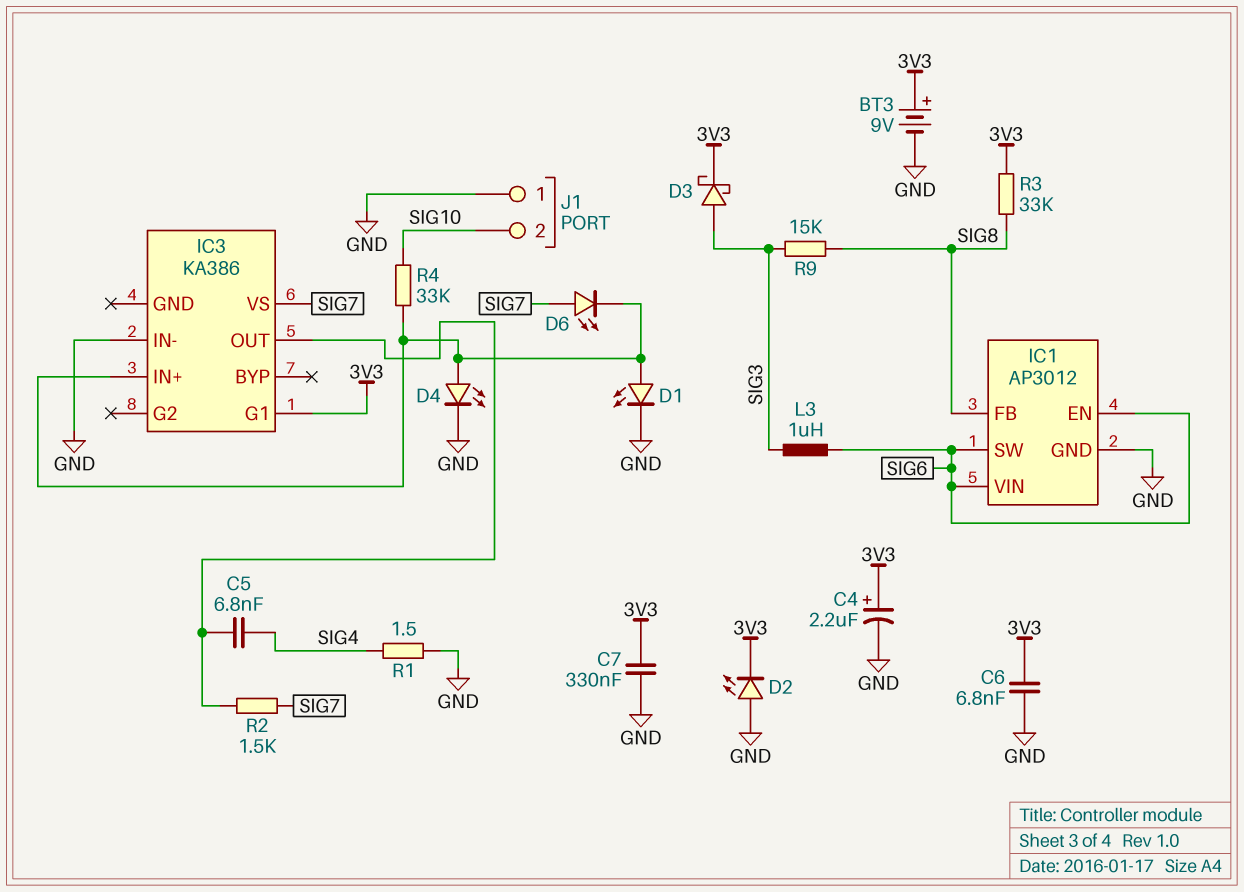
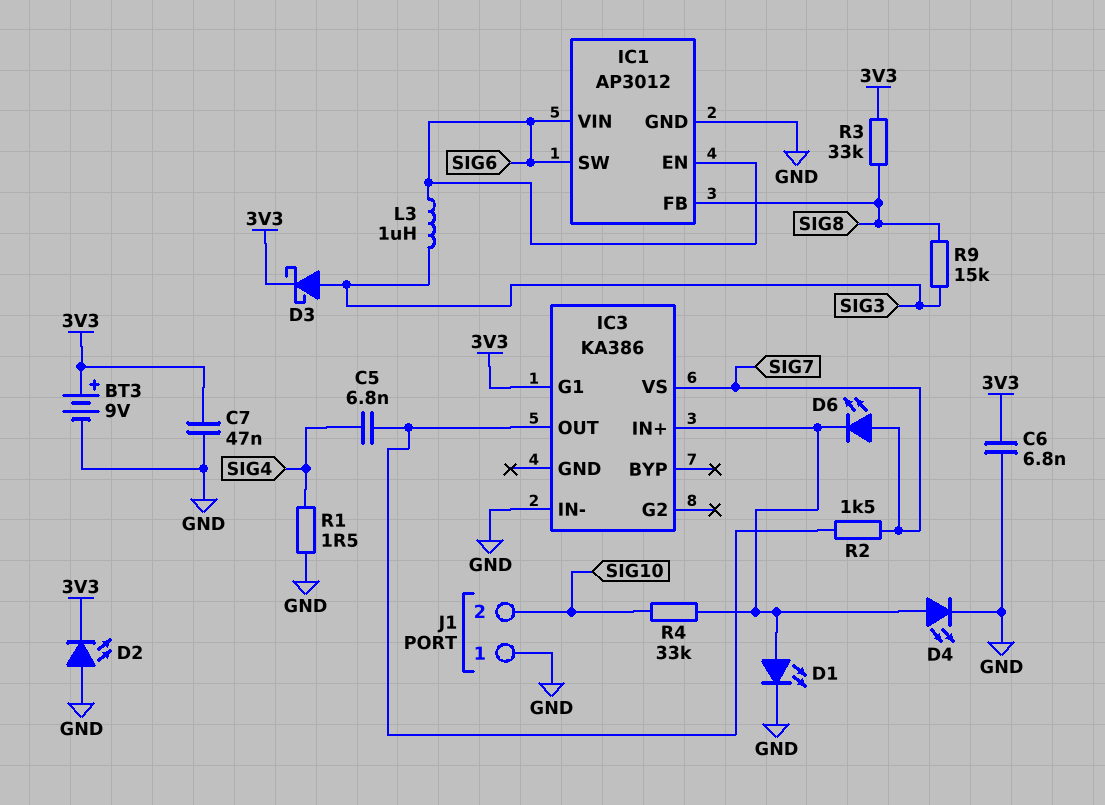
C4: 2.2uF (plus 3V3, minus GND) -> none
C7: 330nF (3V3, GND) -> 47nF (3V3, GND)

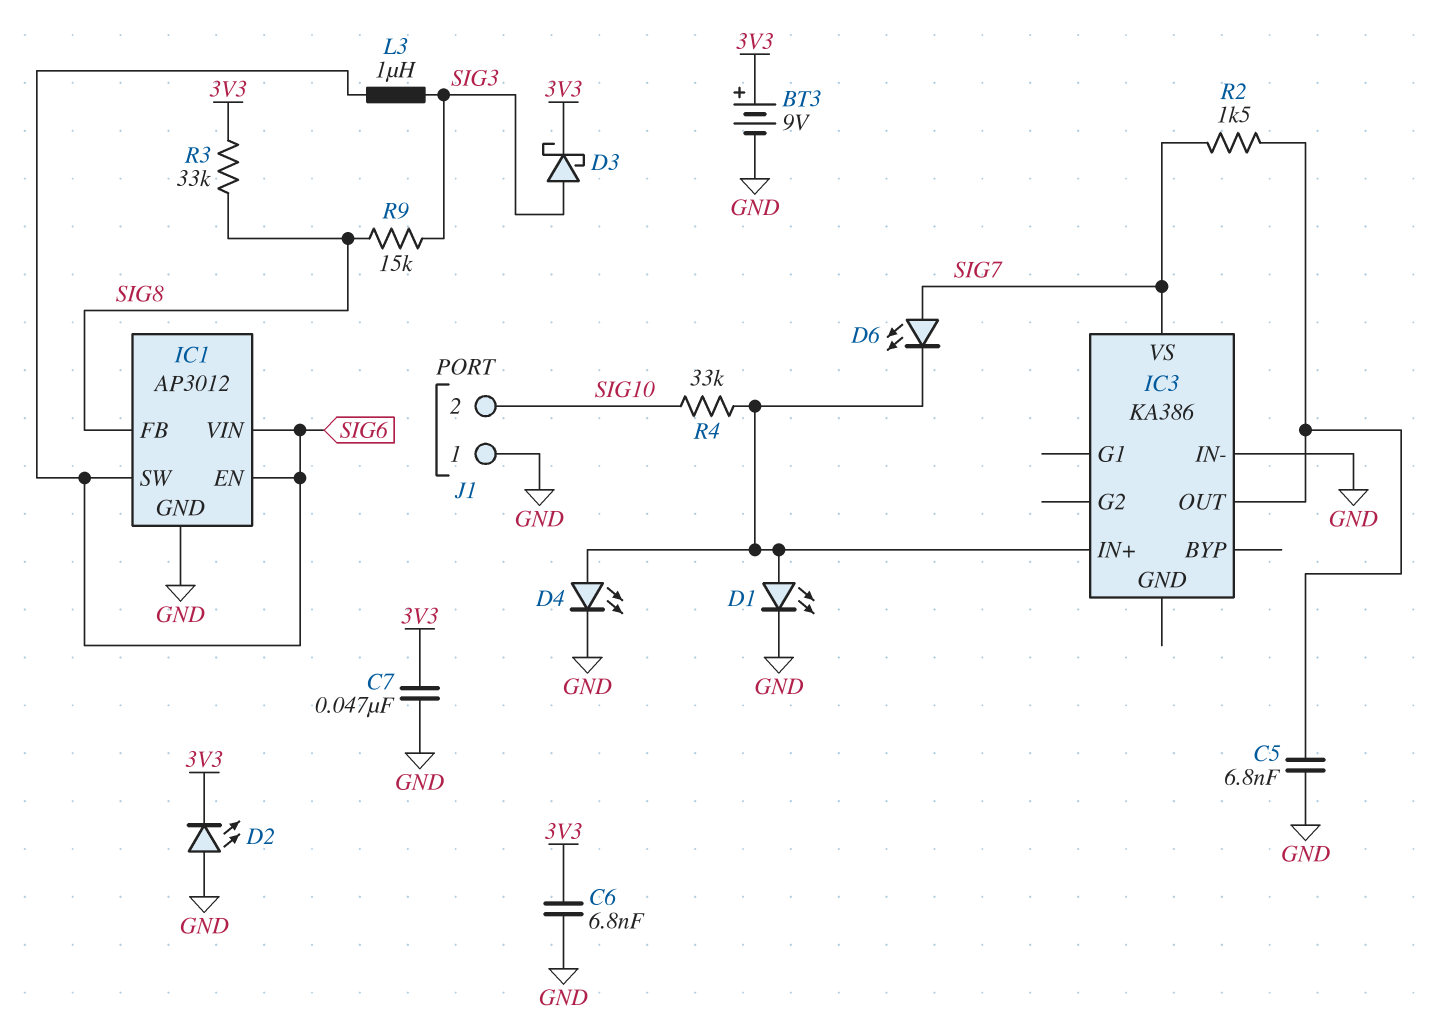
C5: 6.8nF (IC3/OUT, SIG4) -> 6.8nF (GND, IC3/OUT)
IC3 pin G1: 3V3 -> none
R1: 1.5 (GND, SIG4) -> none

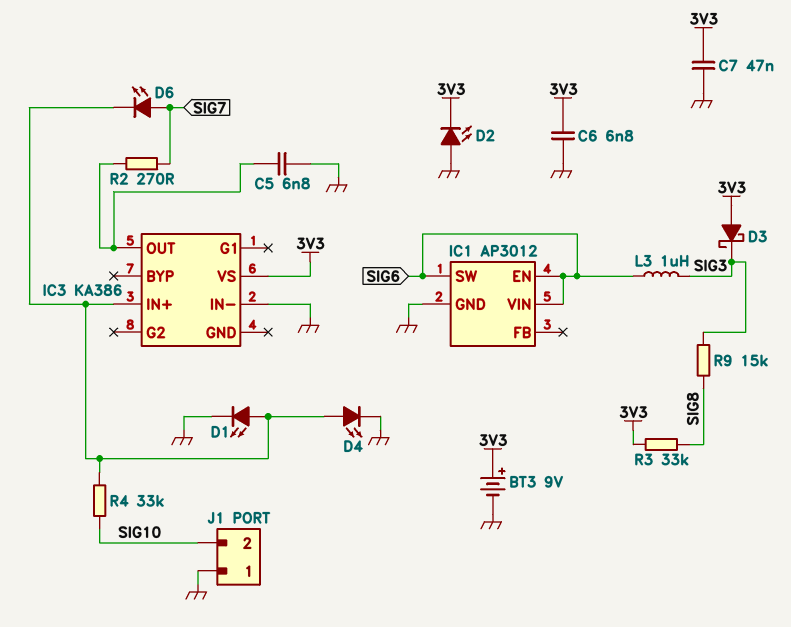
D3: schottky (A SIG3, K 3V3) -> schottky (A 3V3, K SIG3)
IC1 pin FB: SIG8 -> none
IC3 pin VS: SIG7 -> 3V3
R2: 1.5k (IC3/OUT, SIG7) -> 270 (IC3/OUT, SIG7)

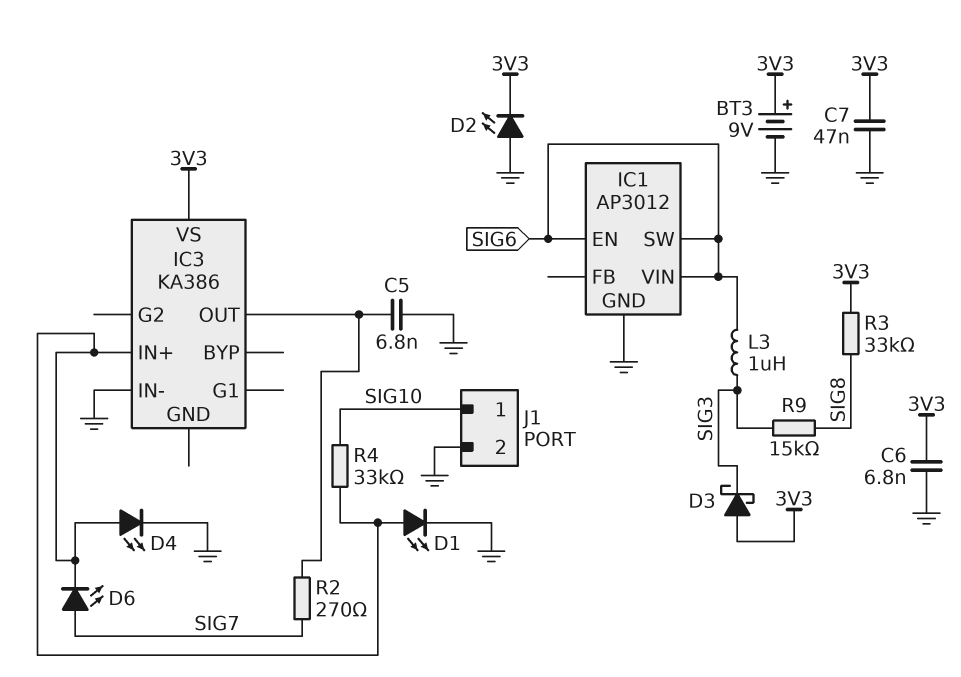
J1 pin 1: GND -> SIG10
J1 pin 2: SIG10 -> GND

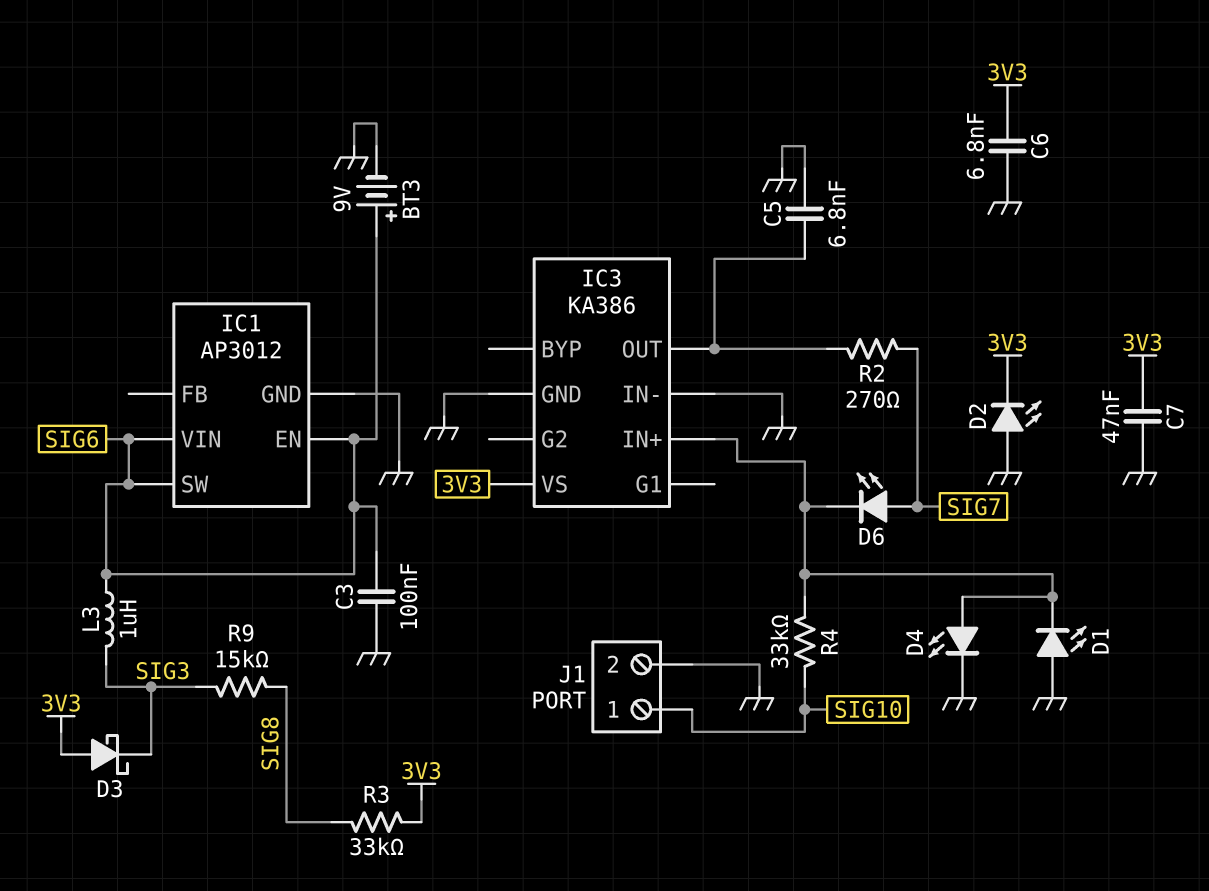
BT3: 9V (plus 3V3, minus GND) -> 9V (plus SIG6, minus GND)
C3: none -> 100nF (GND, SIG6)
D1: LED (A IC3/IN+, K GND) -> LED (A GND, K IC3/IN+)
IC3 pin GND: none -> GND

